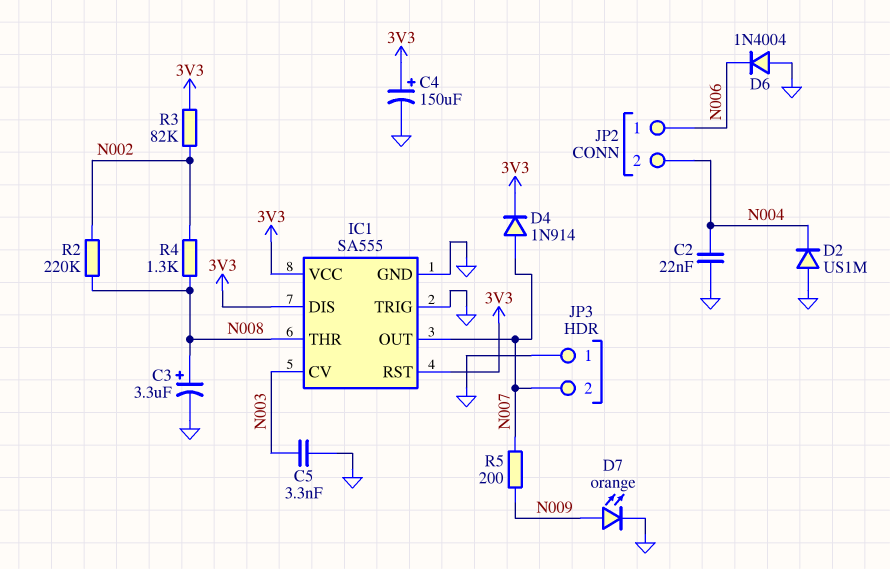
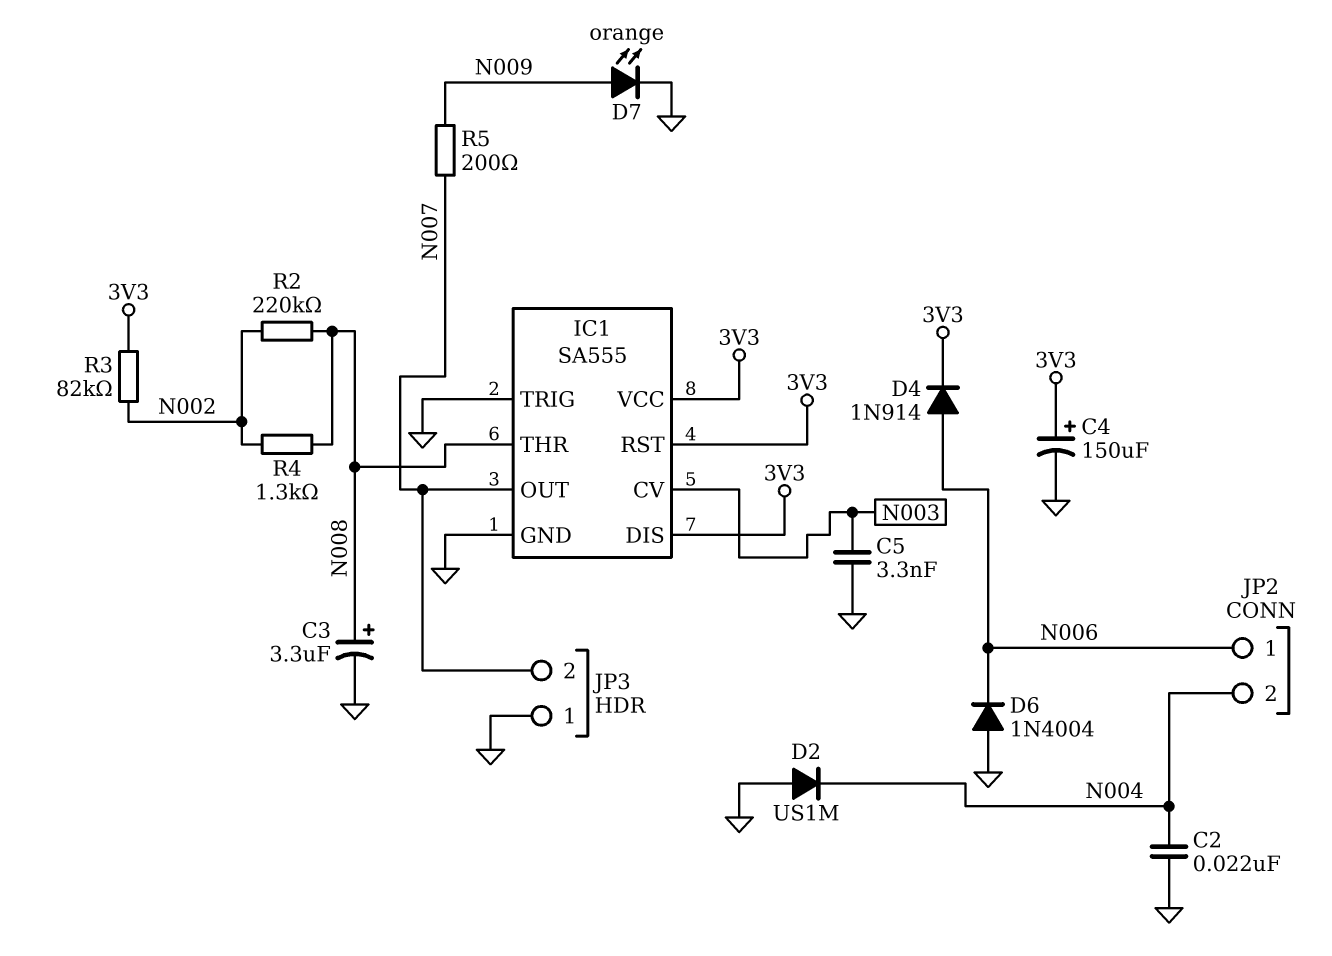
D4: diode 1N914 (A N007, K 3V3) -> diode 1N914 (A N006, K 3V3)

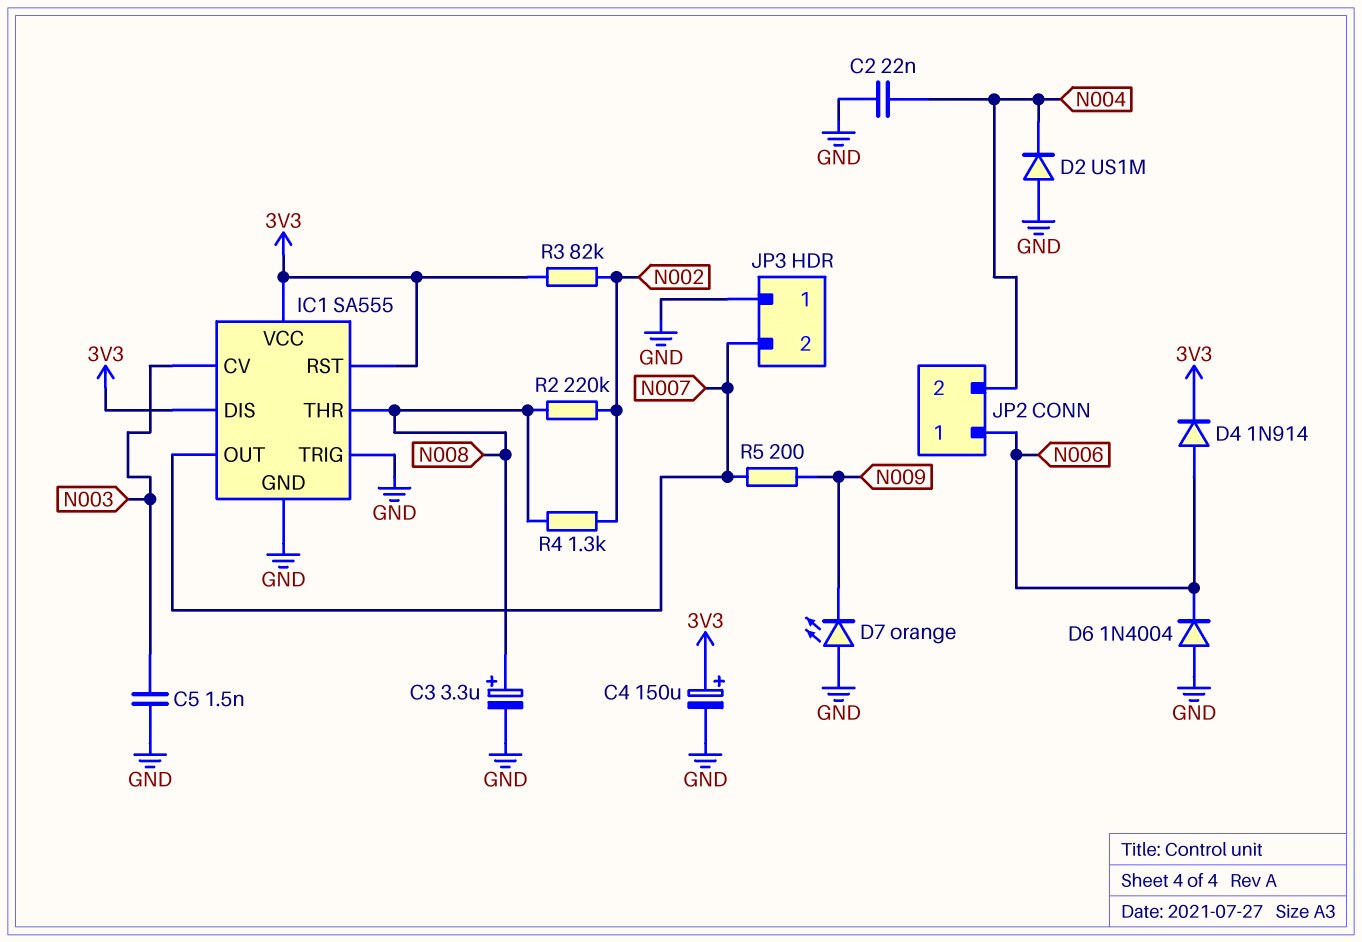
C5: 3.3nF (GND, N003) -> 1.5nF (GND, N003)
D7: LED orange (A N009, K GND) -> LED orange (A GND, K N009)

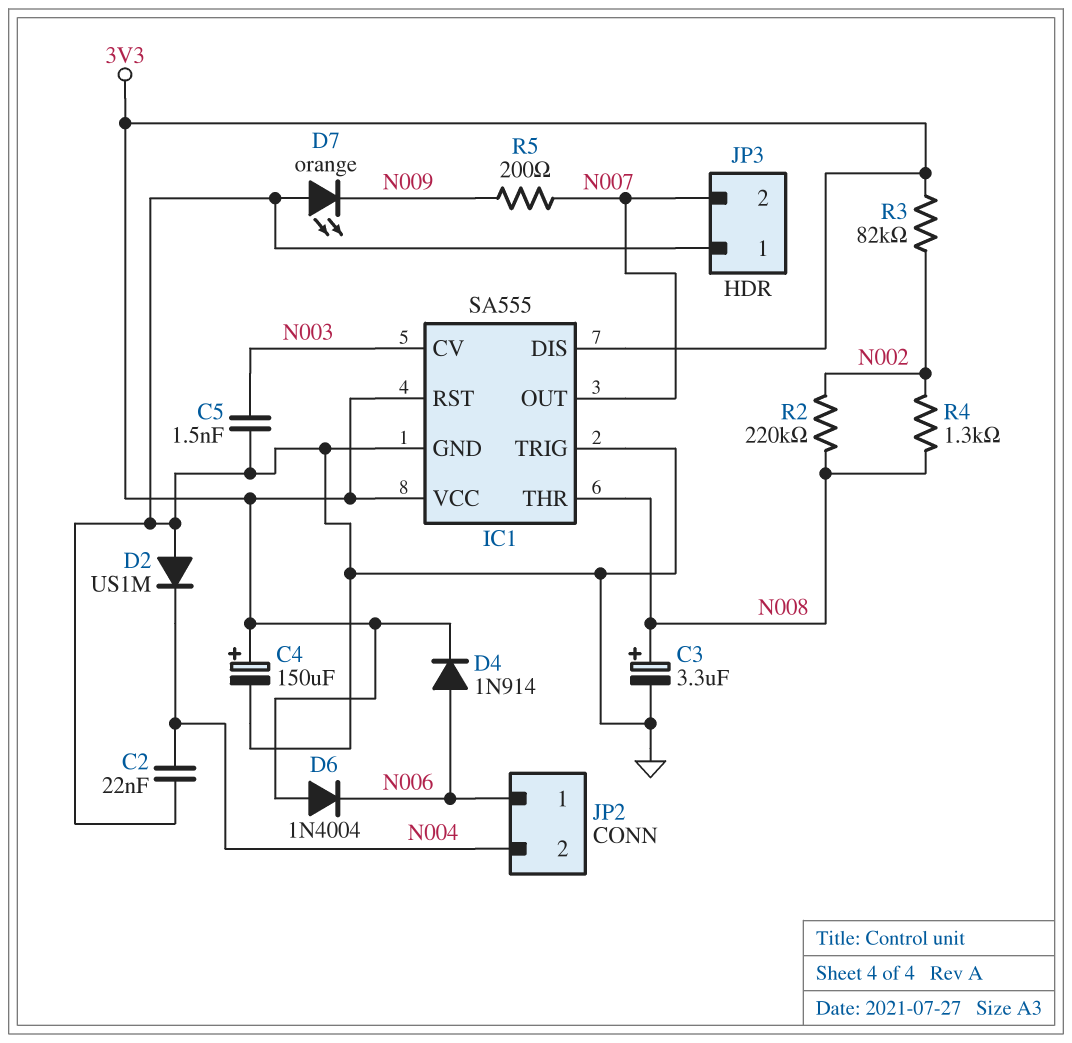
D6: diode 1N4004 (A GND, K N006) -> diode 1N4004 (A 3V3, K N006)

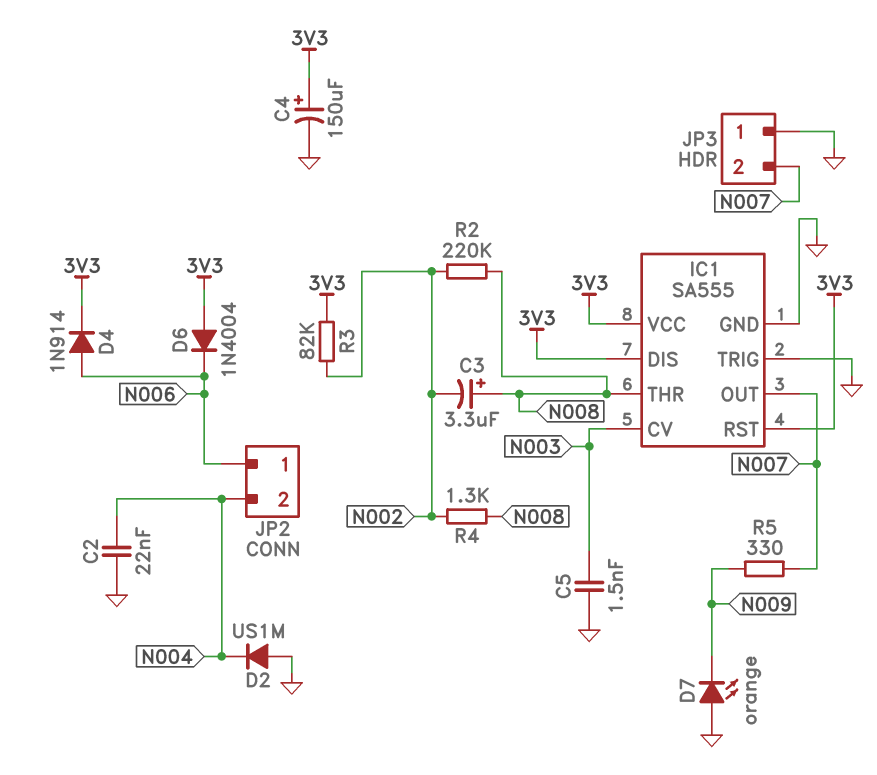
C3: 3.3uF (plus N008, minus GND) -> 3.3uF (plus N008, minus N002)
R5: 200 (N007, N009) -> 330 (N007, N009)

